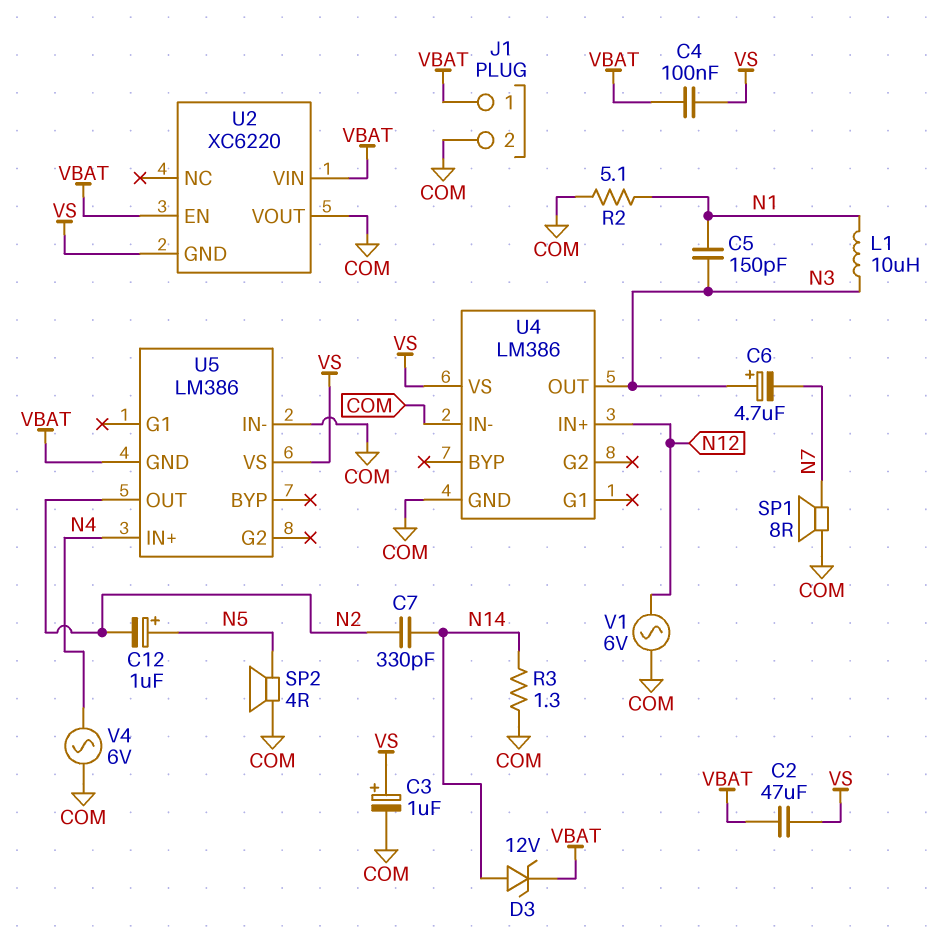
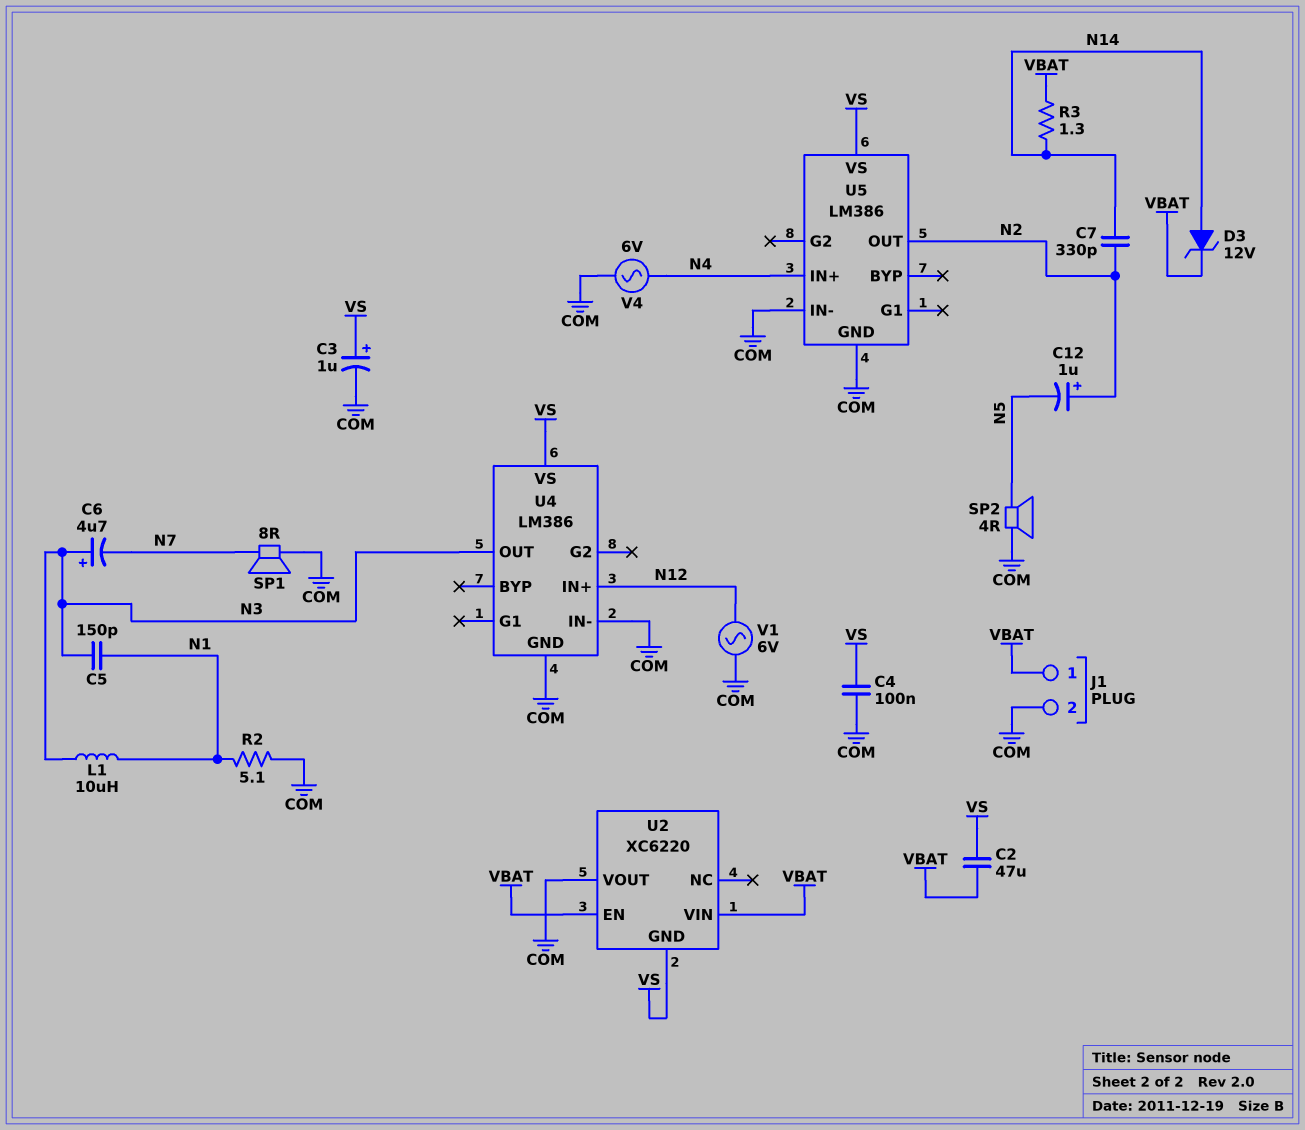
C4: 100nF (VBAT, VS) -> 100nF (COM, VS)
C12: 1uF (plus N5, minus N2) -> 1uF (plus N2, minus N5)
R3: 1.3 (COM, N14) -> 1.3 (N14, VBAT)
U5 pin GND: VBAT -> COM

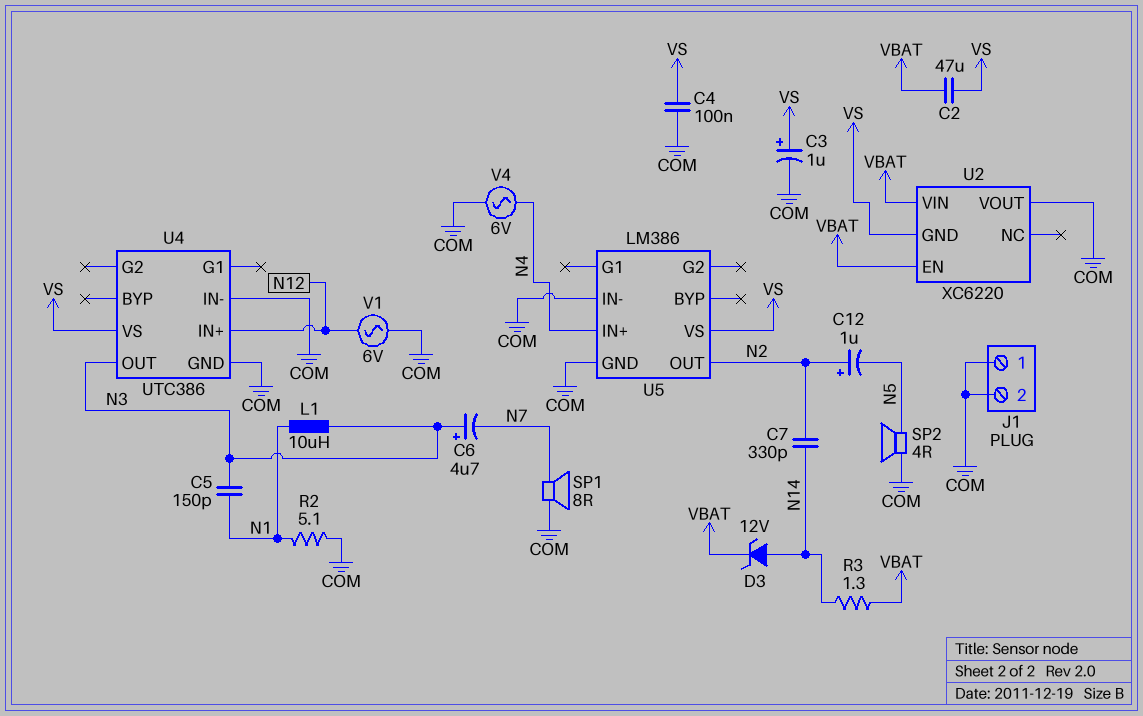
J1 pin 1: VBAT -> COM
U4: LM386 -> UTC386

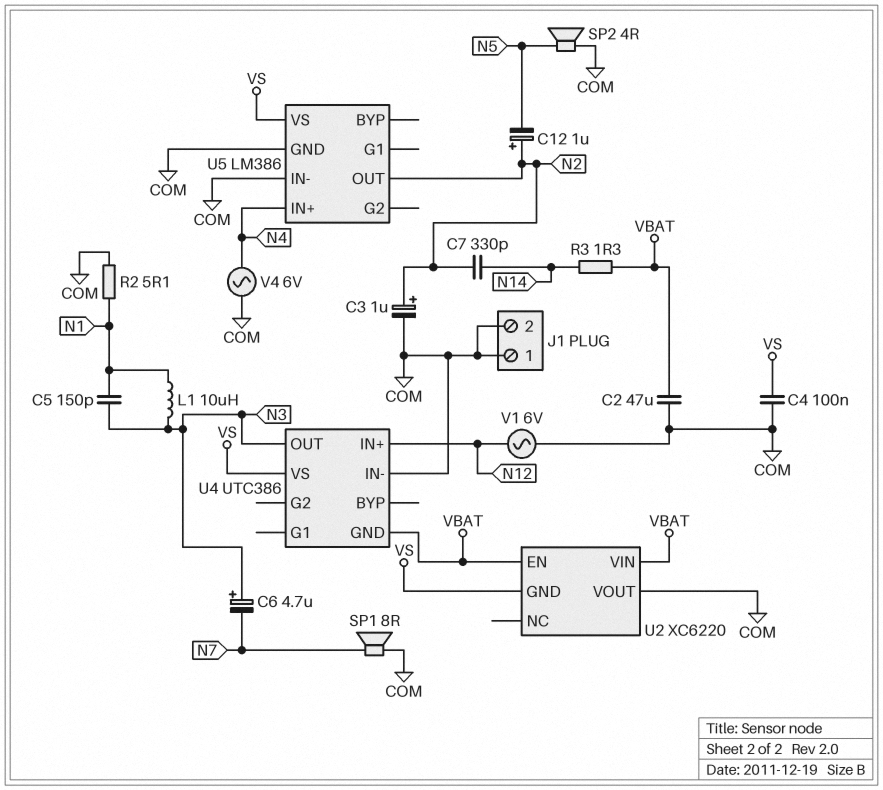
C2: 47uF (VBAT, VS) -> 47uF (COM, VBAT)
C3: 1uF (plus VS, minus COM) -> 1uF (plus N2, minus COM)
D3: zener 12V (A N14, K VBAT) -> none
U4 pin GND: COM -> VBAT

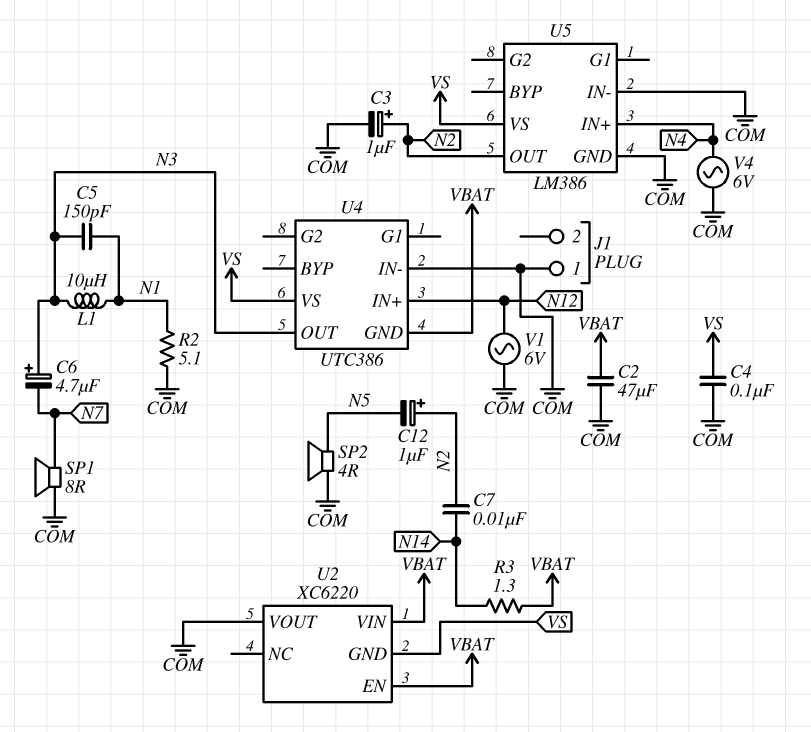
C7: 330pF (N2, N14) -> 10nF (N2, N14)
J1 pin 2: COM -> none

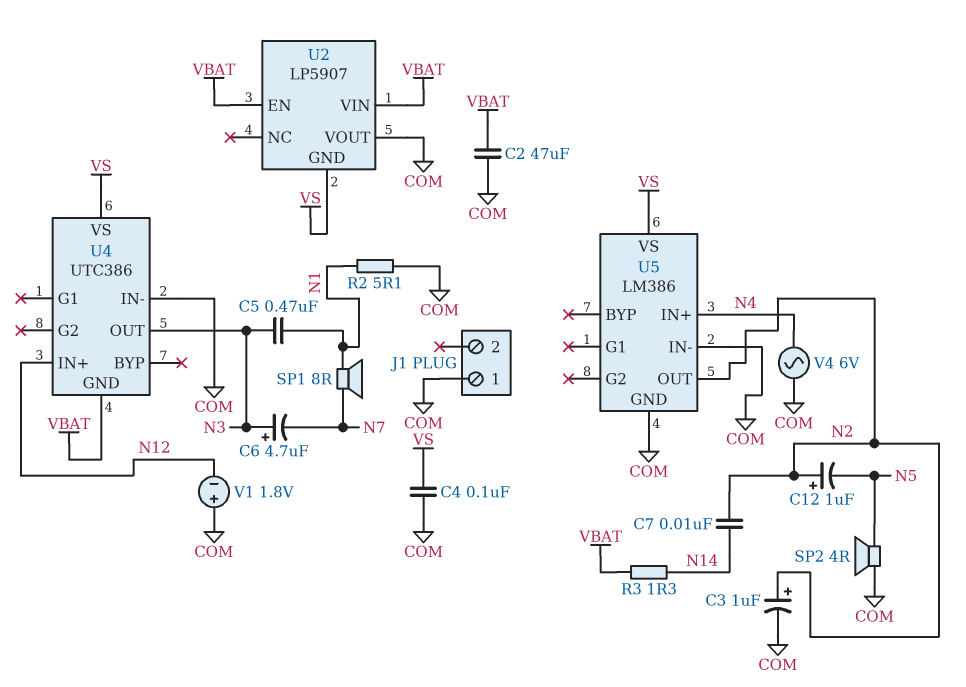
C5: 150pF (N1, N3) -> 470nF (N1, N3)
L1: 10uH (N1, N3) -> none
SP1: speaker 8R (COM, N7) -> speaker 8R (N1, N7)
U2: XC6220 -> LP5907
V1: AC 6V (COM, N12) -> 1.8V (plus COM, minus N12)

